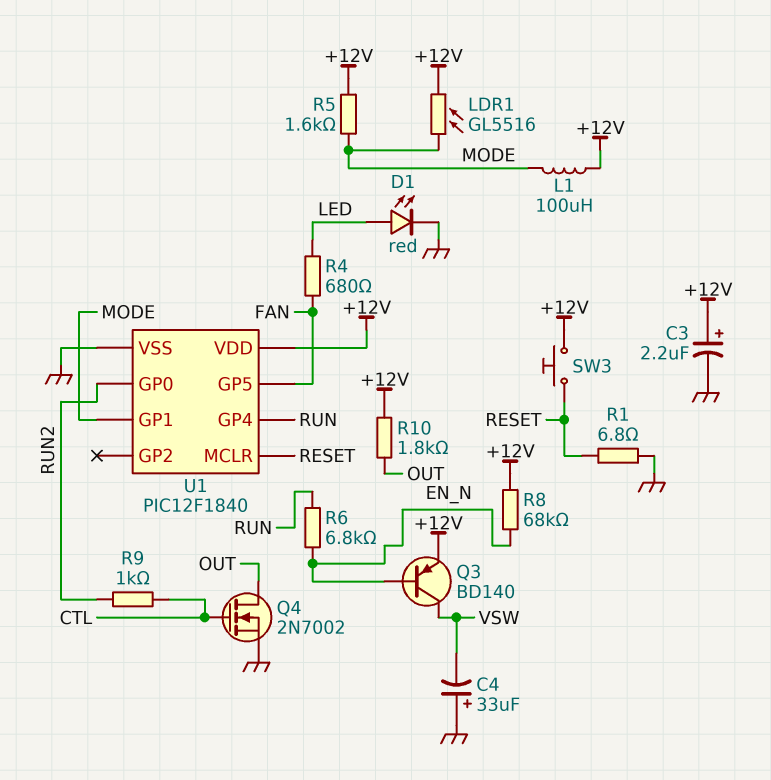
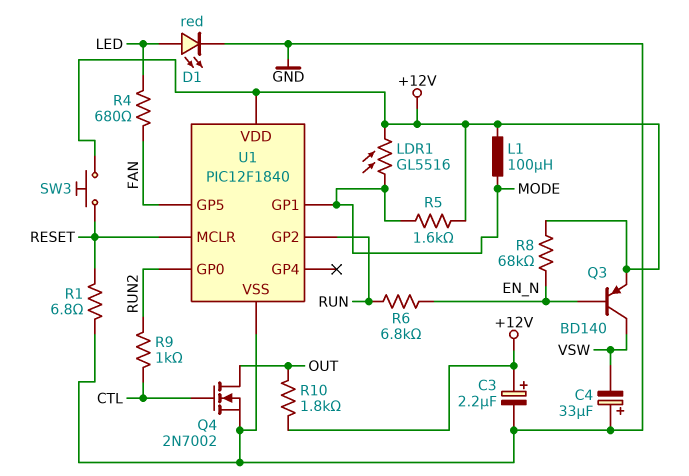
U1 pin GP2: none -> RUN
U1 pin GP4: RUN -> none

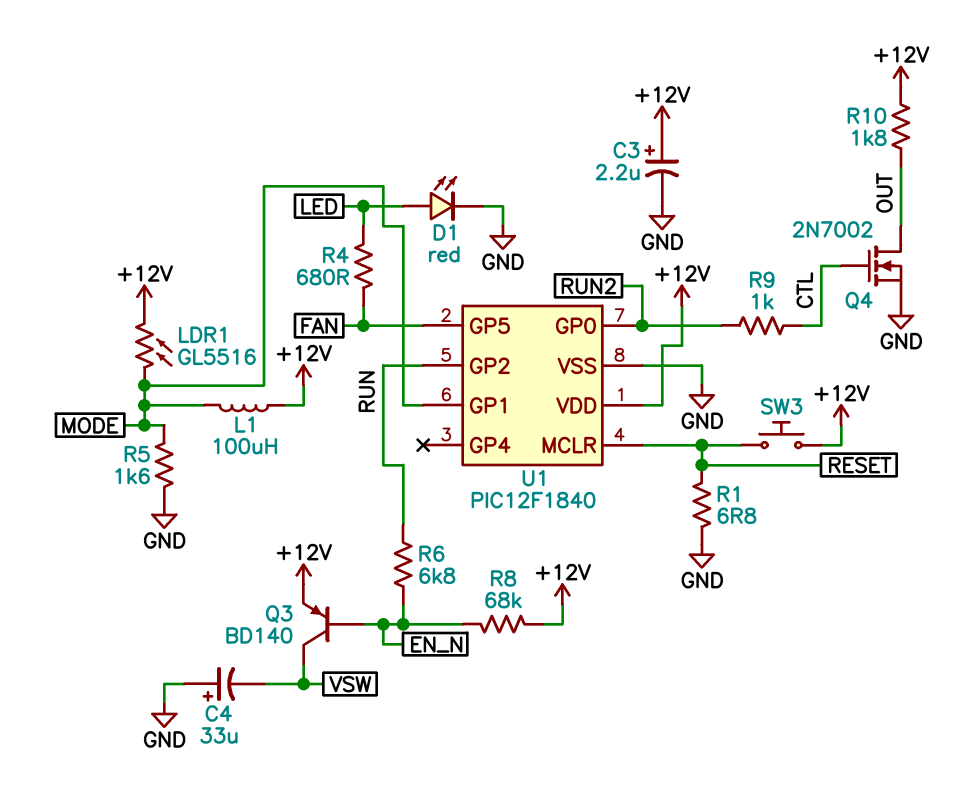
R5: 1.6k (+12V, MODE) -> 1.6k (GND, MODE)

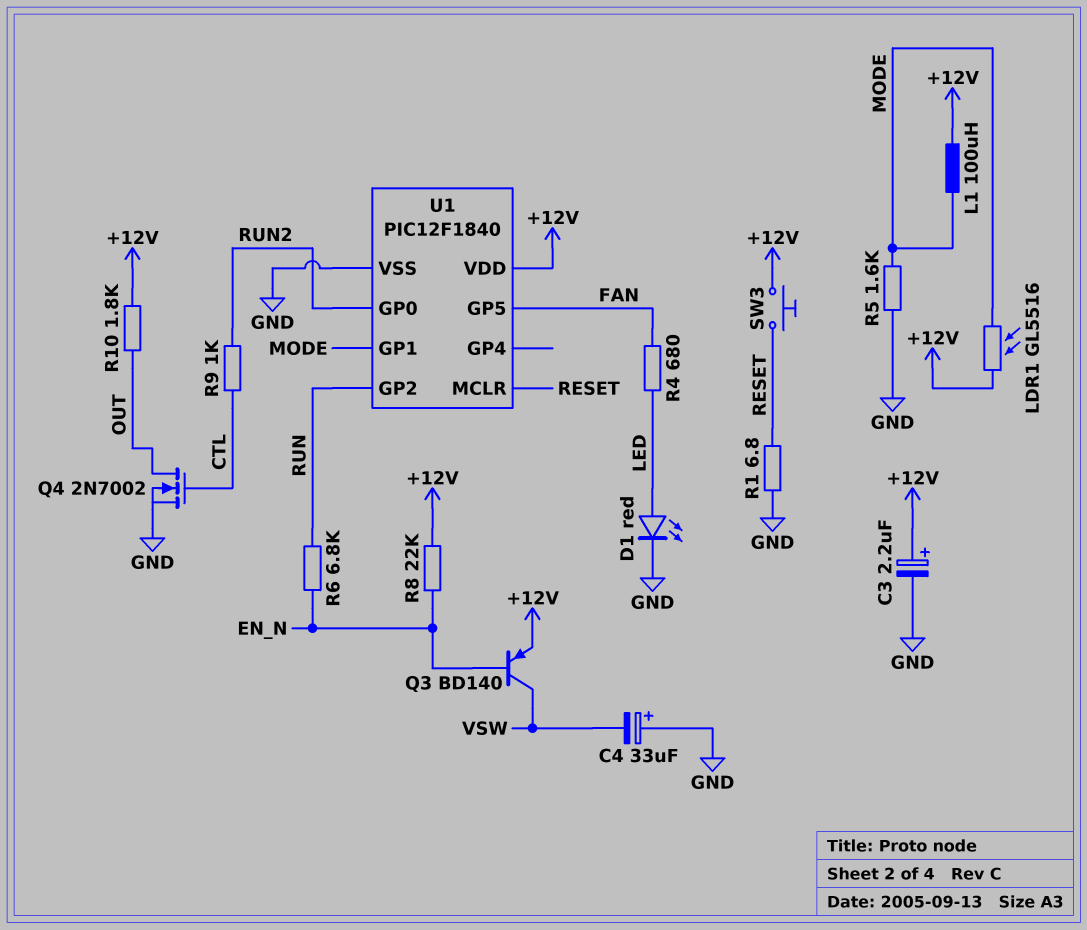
R8: 68k (+12V, EN_N) -> 22k (+12V, EN_N)

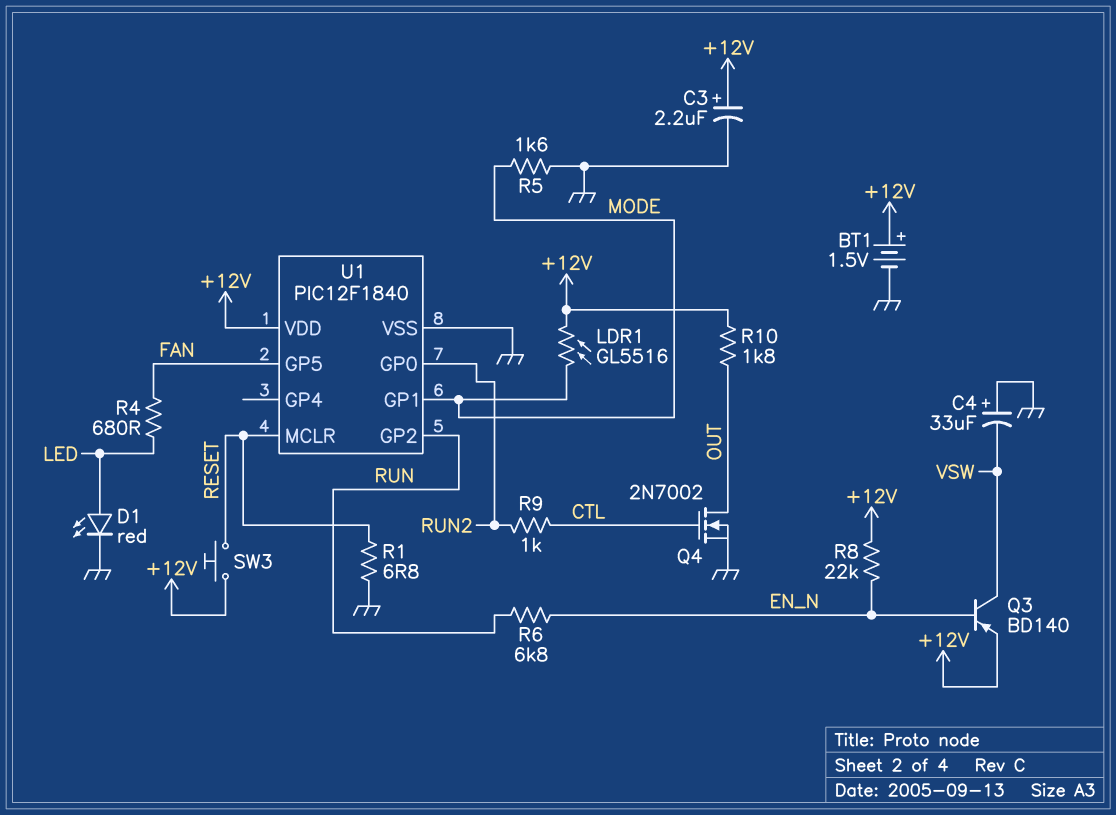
BT1: none -> 1.5V (plus +12V, minus GND)
L1: 100uH (+12V, MODE) -> none

